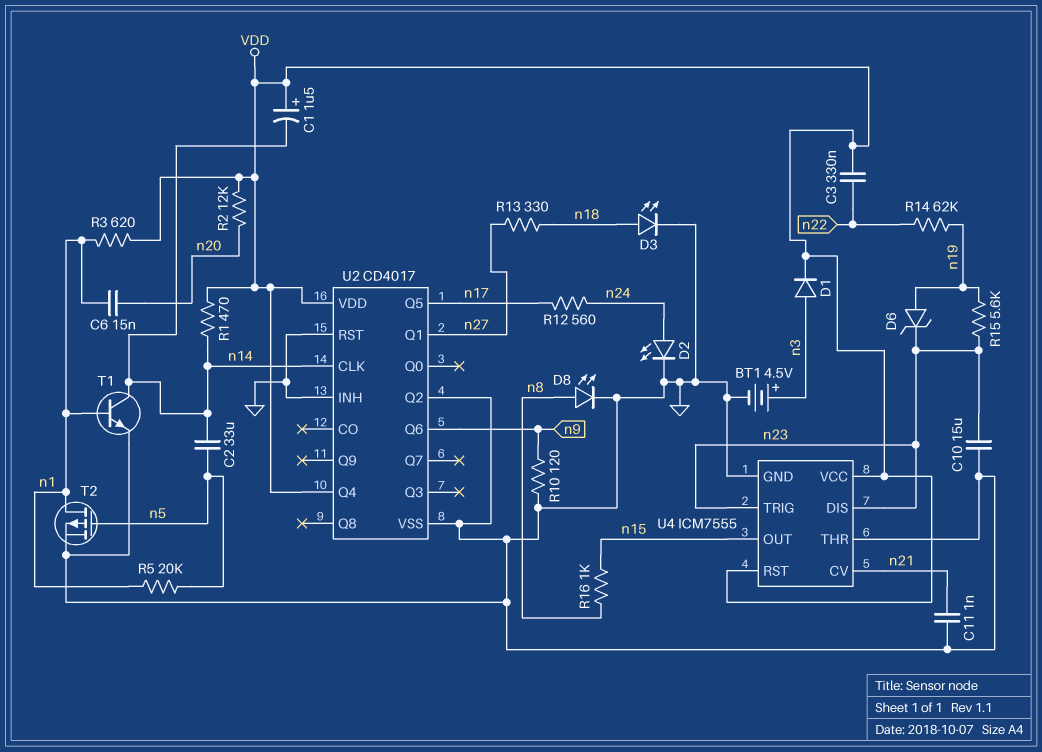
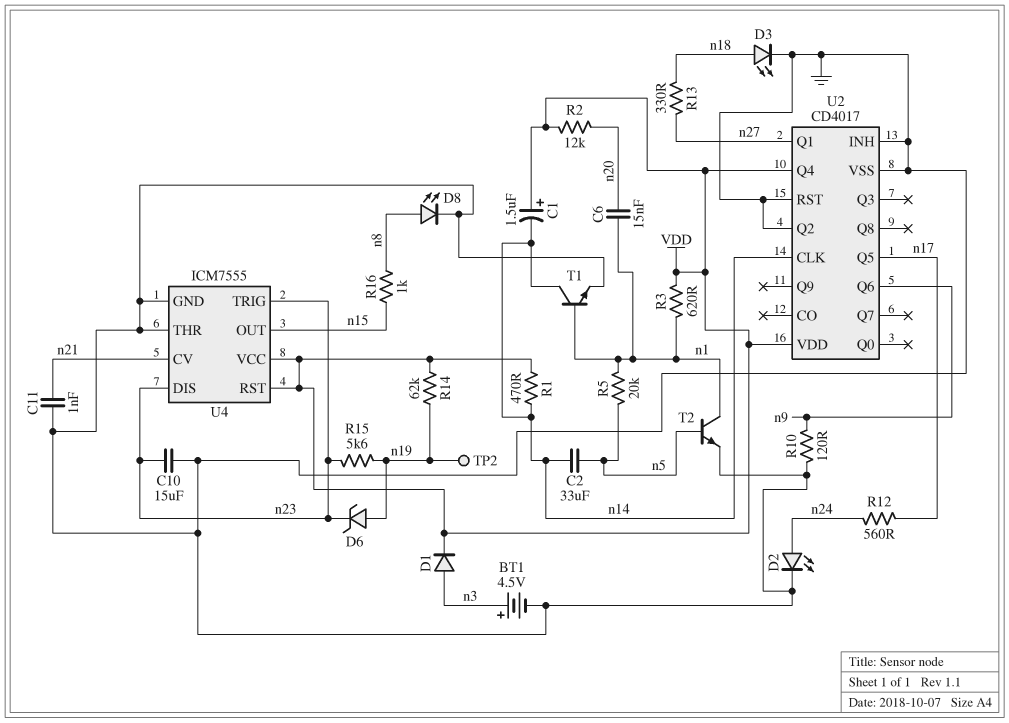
C3: 330nF (VDD, n22) -> none
R14: 62k (n19, n22) -> 62k (VDD, n19)
T2: PMOS (G n5, D n1, S GND) -> NPN (B n5, C n1, E GND)
TP2: none -> test point (n19)

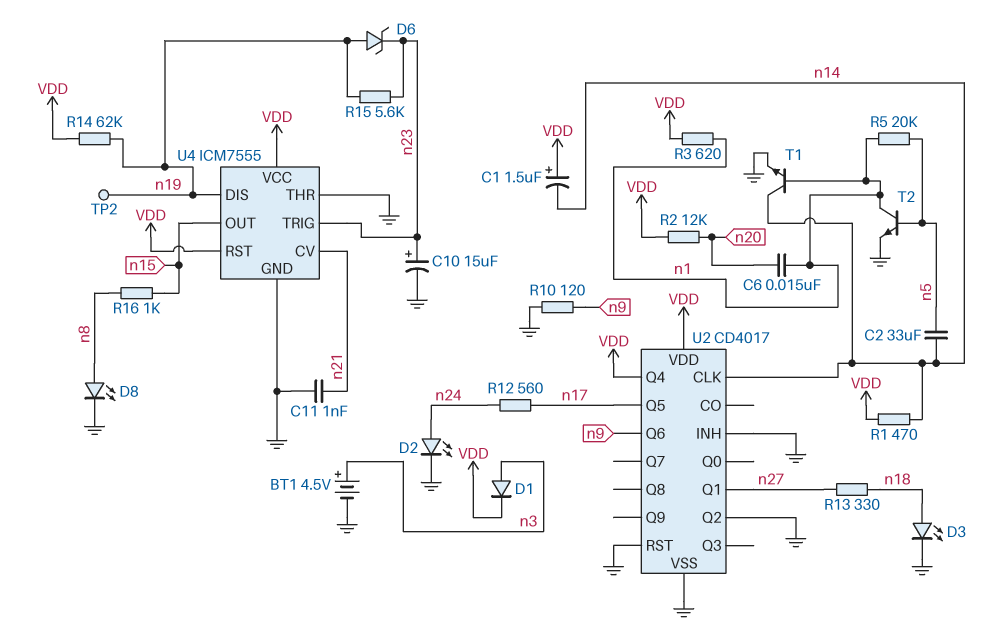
C10: 15uF (GND, n23) -> 15uF (plus n23, minus GND)
U4 pin DIS: n23 -> n19

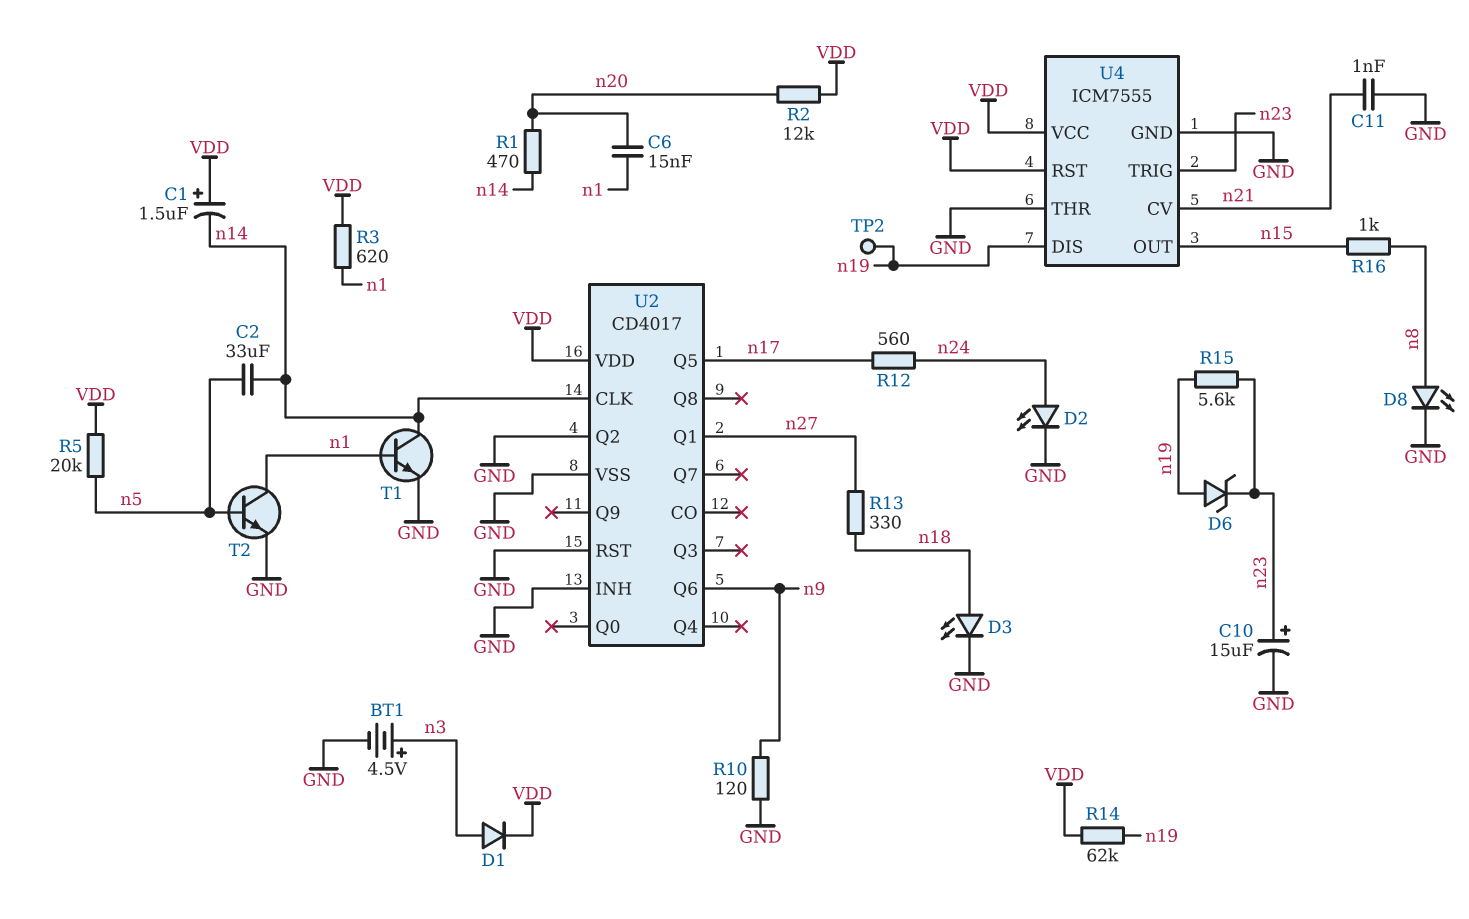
R1: 470 (VDD, n14) -> 470 (n14, n20)
R5: 20k (n1, n5) -> 20k (VDD, n5)
U2 pin Q4: VDD -> none

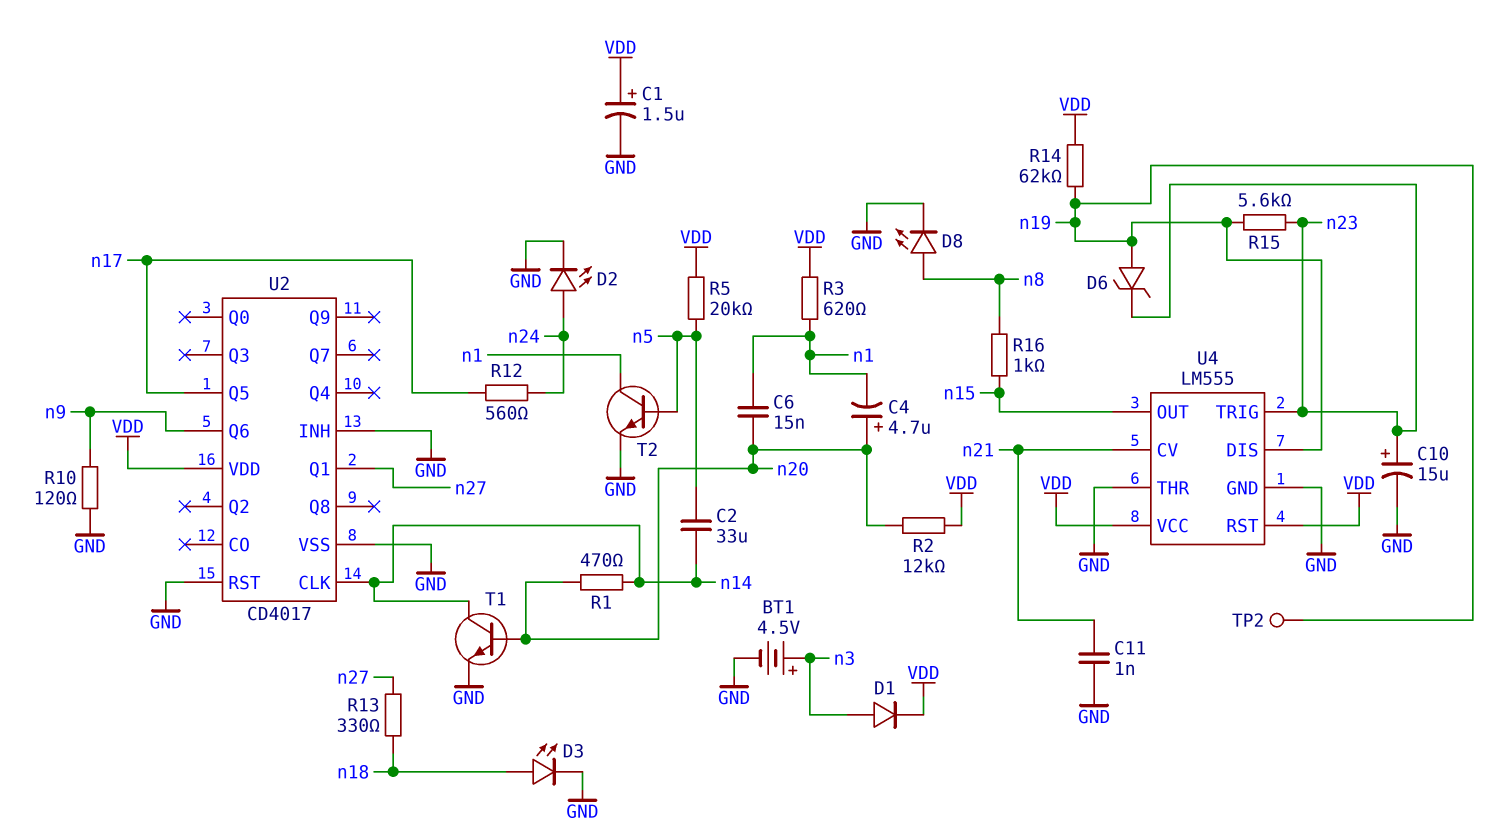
C1: 1.5uF (plus VDD, minus n14) -> 1.5uF (plus VDD, minus GND)
C4: none -> 4.7uF (plus n20, minus n1)
T1: NPN (B n1, C n14, E GND) -> NPN (B n20, C n14, E GND)
U2 pin Q2: GND -> none
U4: ICM7555 -> LM555

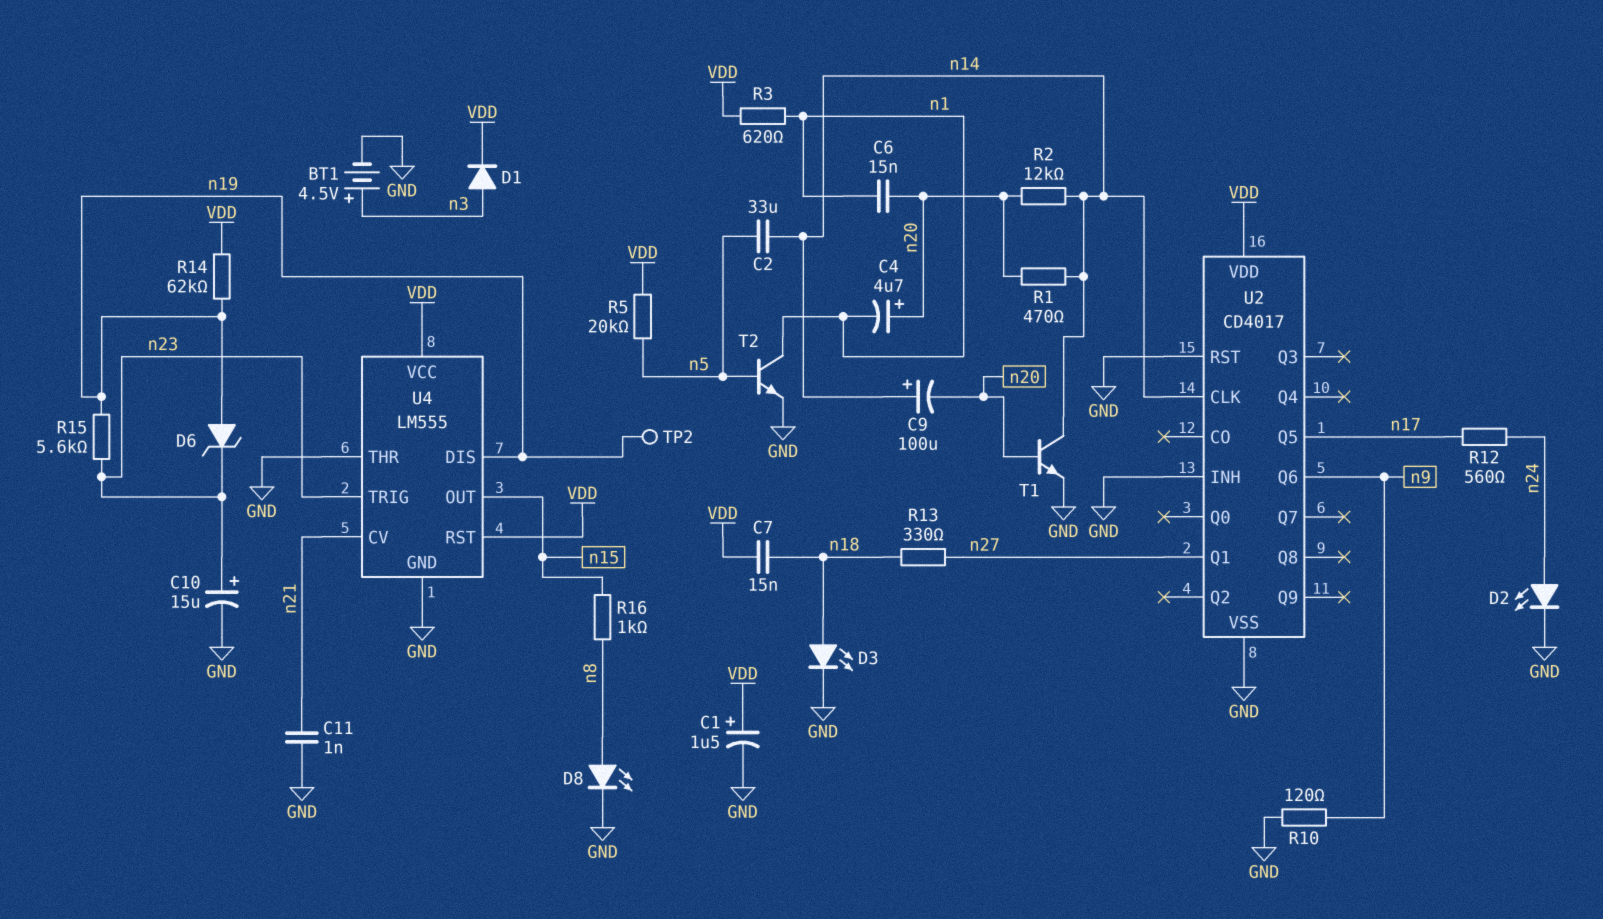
C7: none -> 15nF (VDD, n18)
C9: none -> 100uF (plus n14, minus n20)
R2: 12k (VDD, n20) -> 12k (n14, n20)

